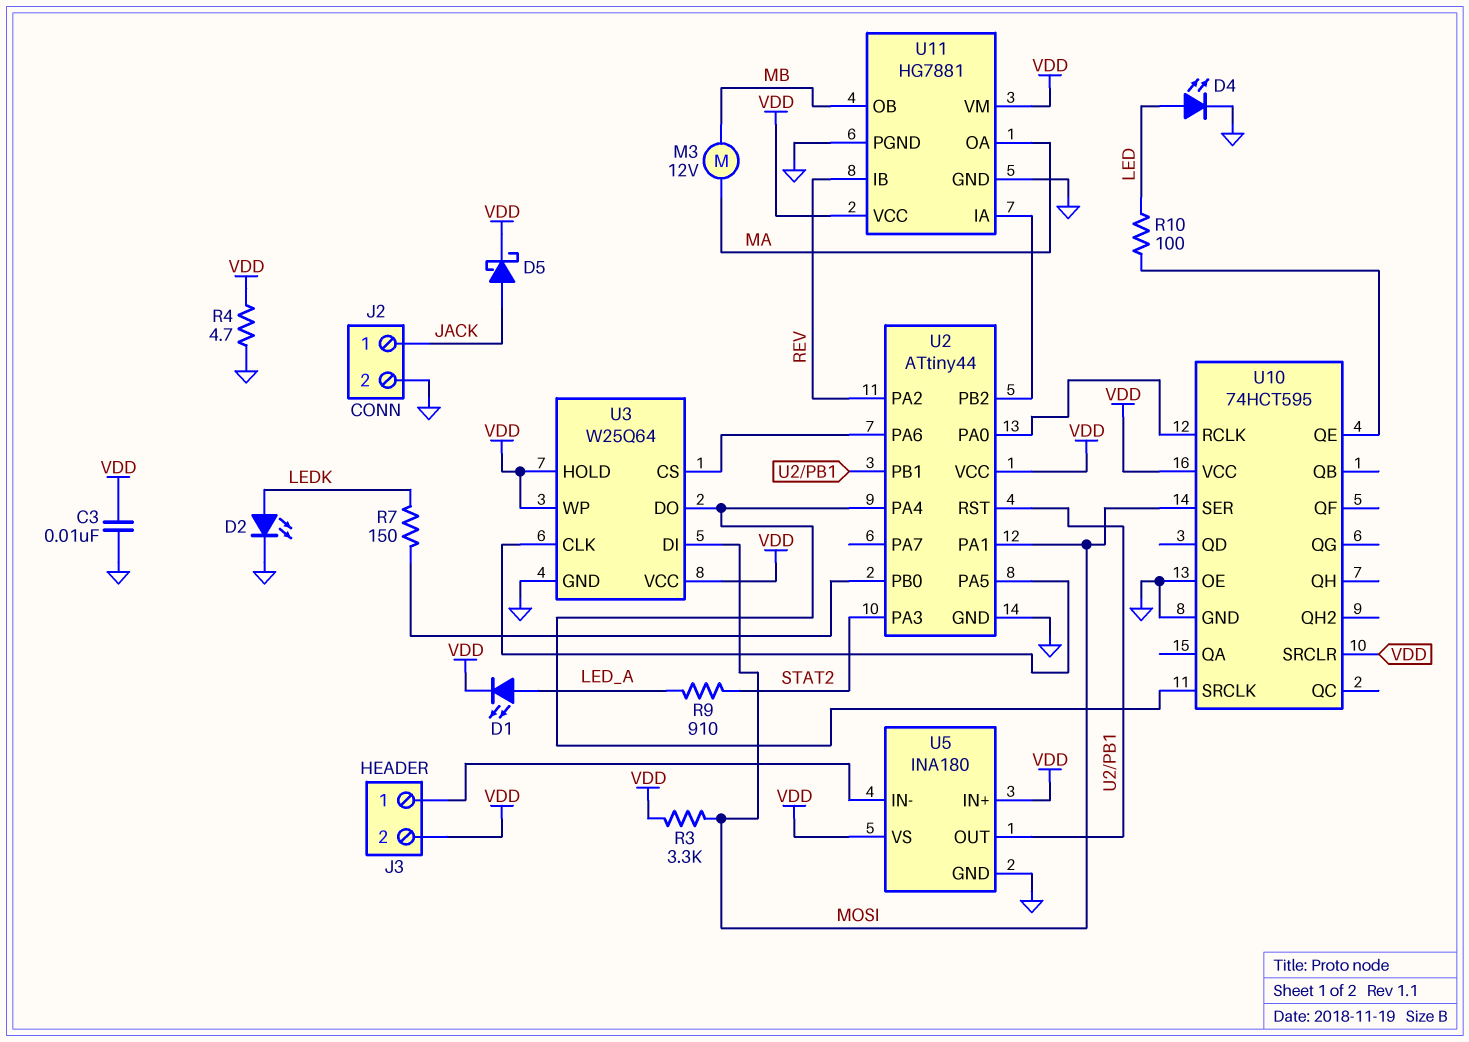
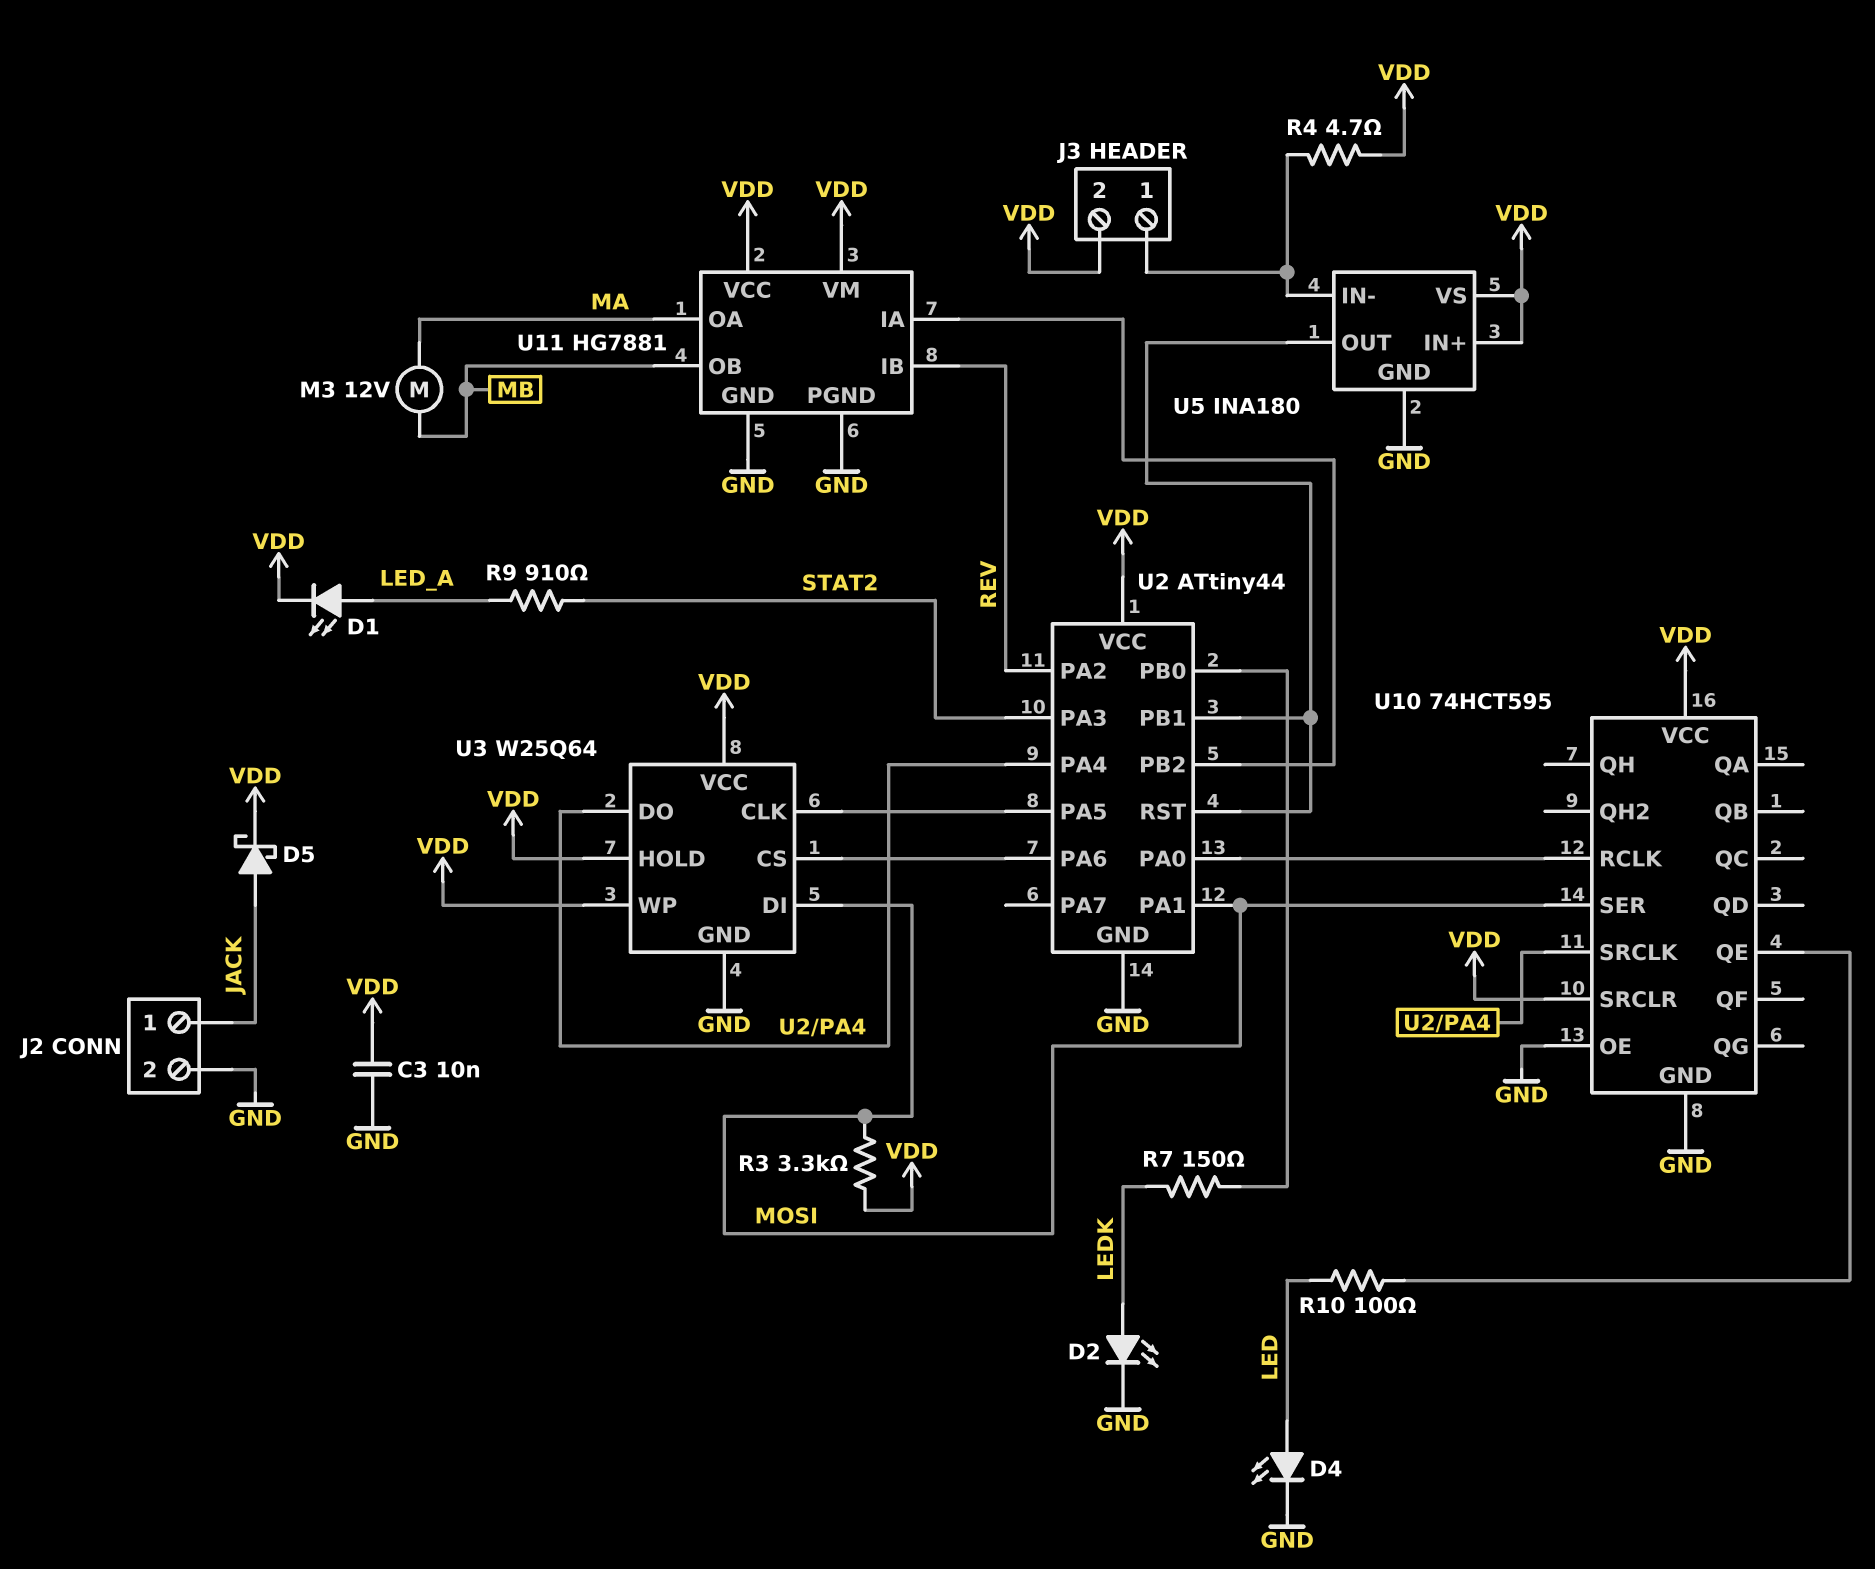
R4: 4.7 (GND, VDD) -> 4.7 (J3/1, VDD)

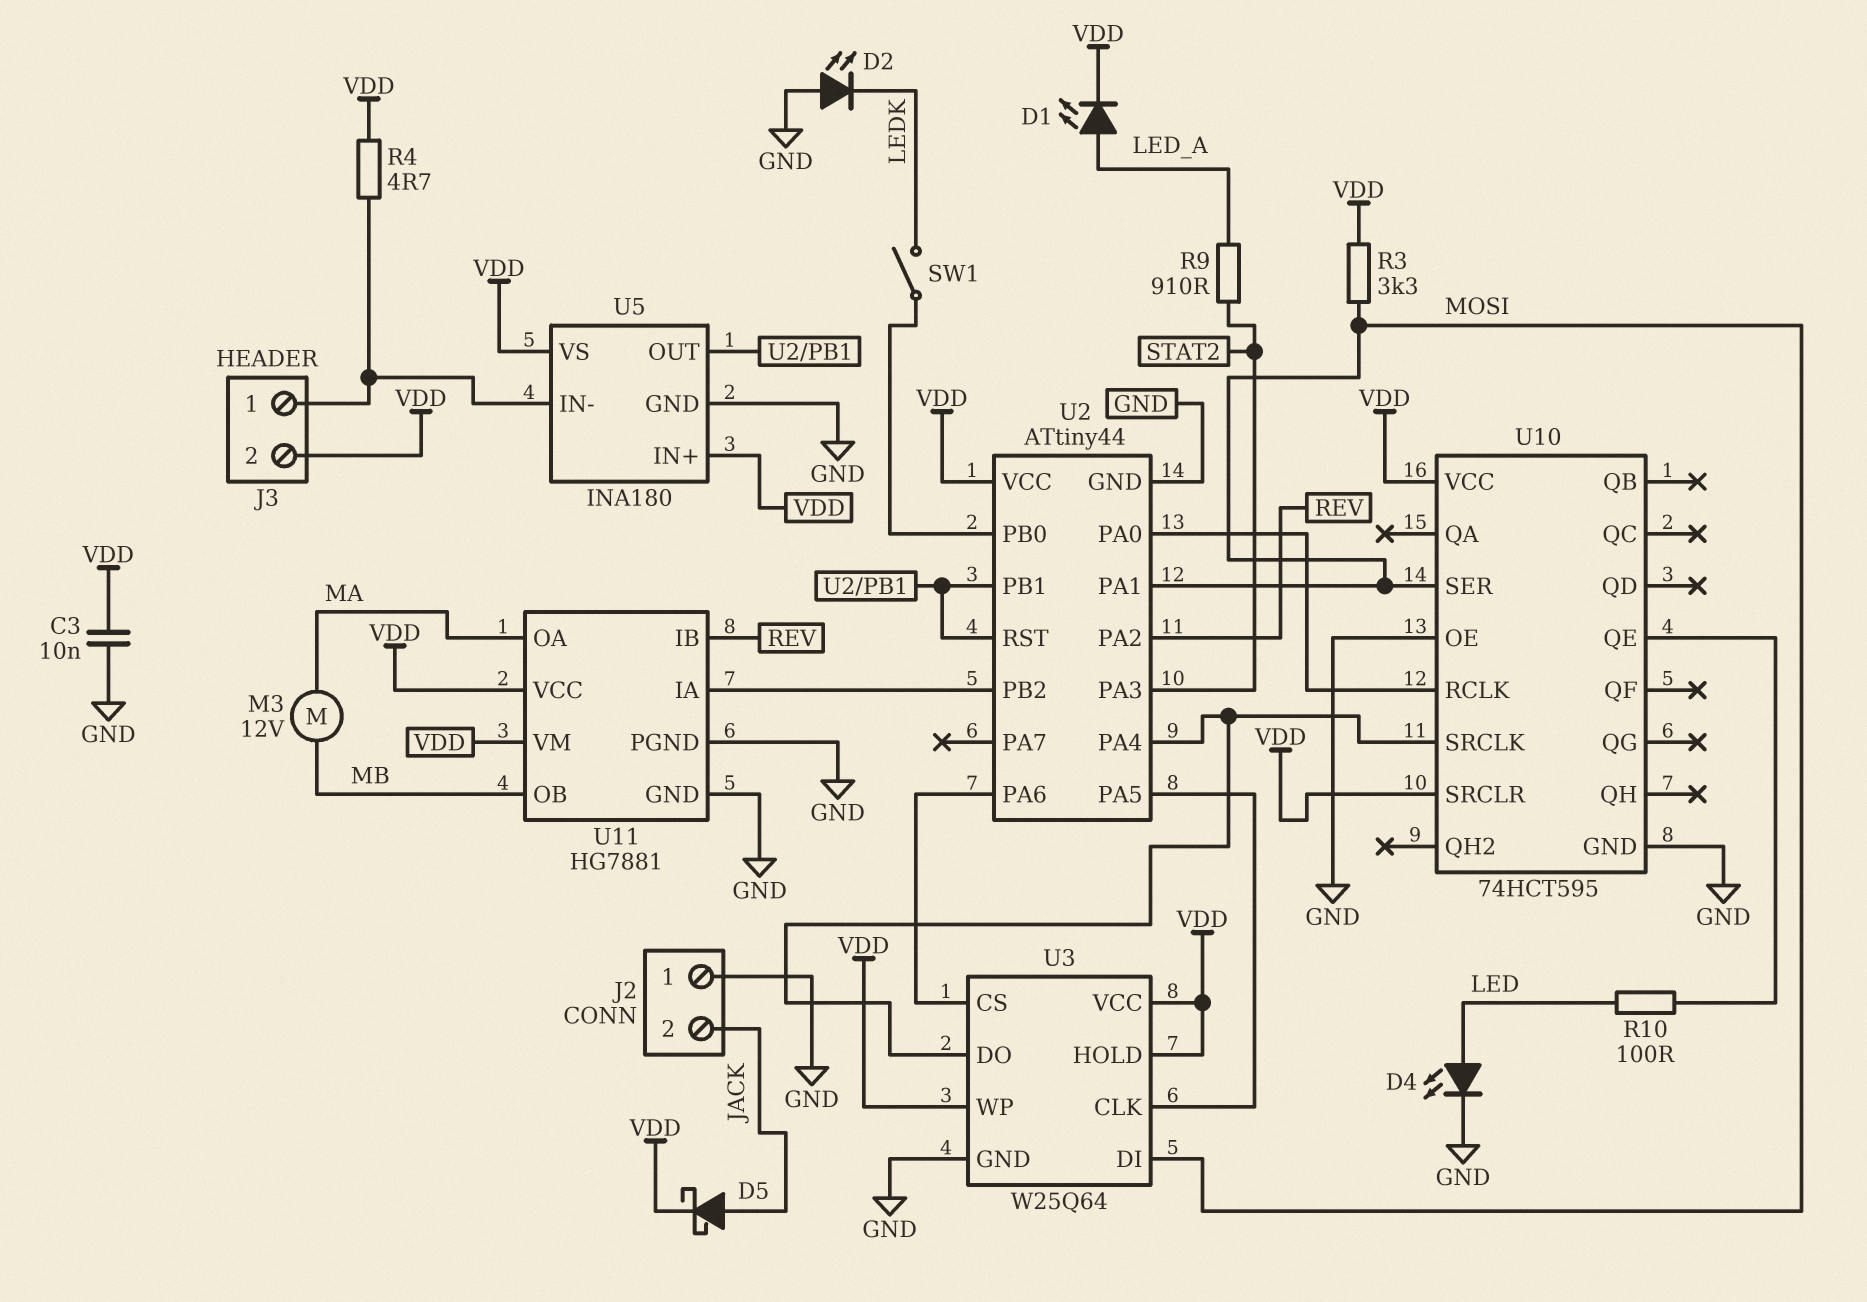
D2: LED (A LEDK, K GND) -> LED (A GND, K LEDK)
J2 pin 1: JACK -> GND
J2 pin 2: GND -> JACK
R7: 150 (LEDK, U2/PB0) -> none
SW1: none -> switch (LEDK, U2/PB0)

